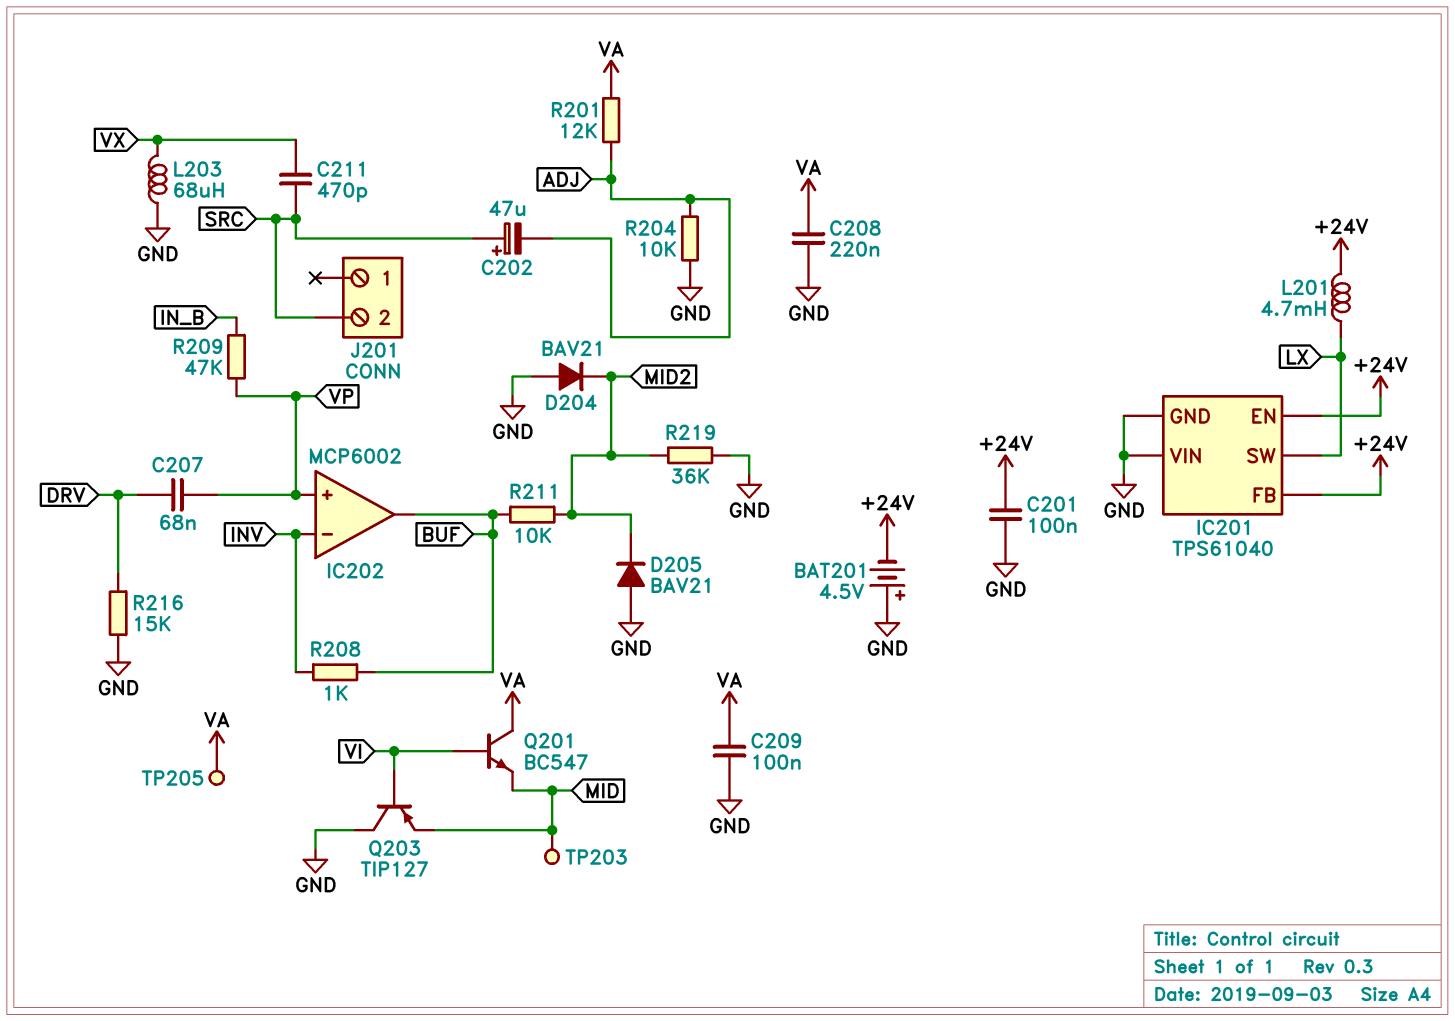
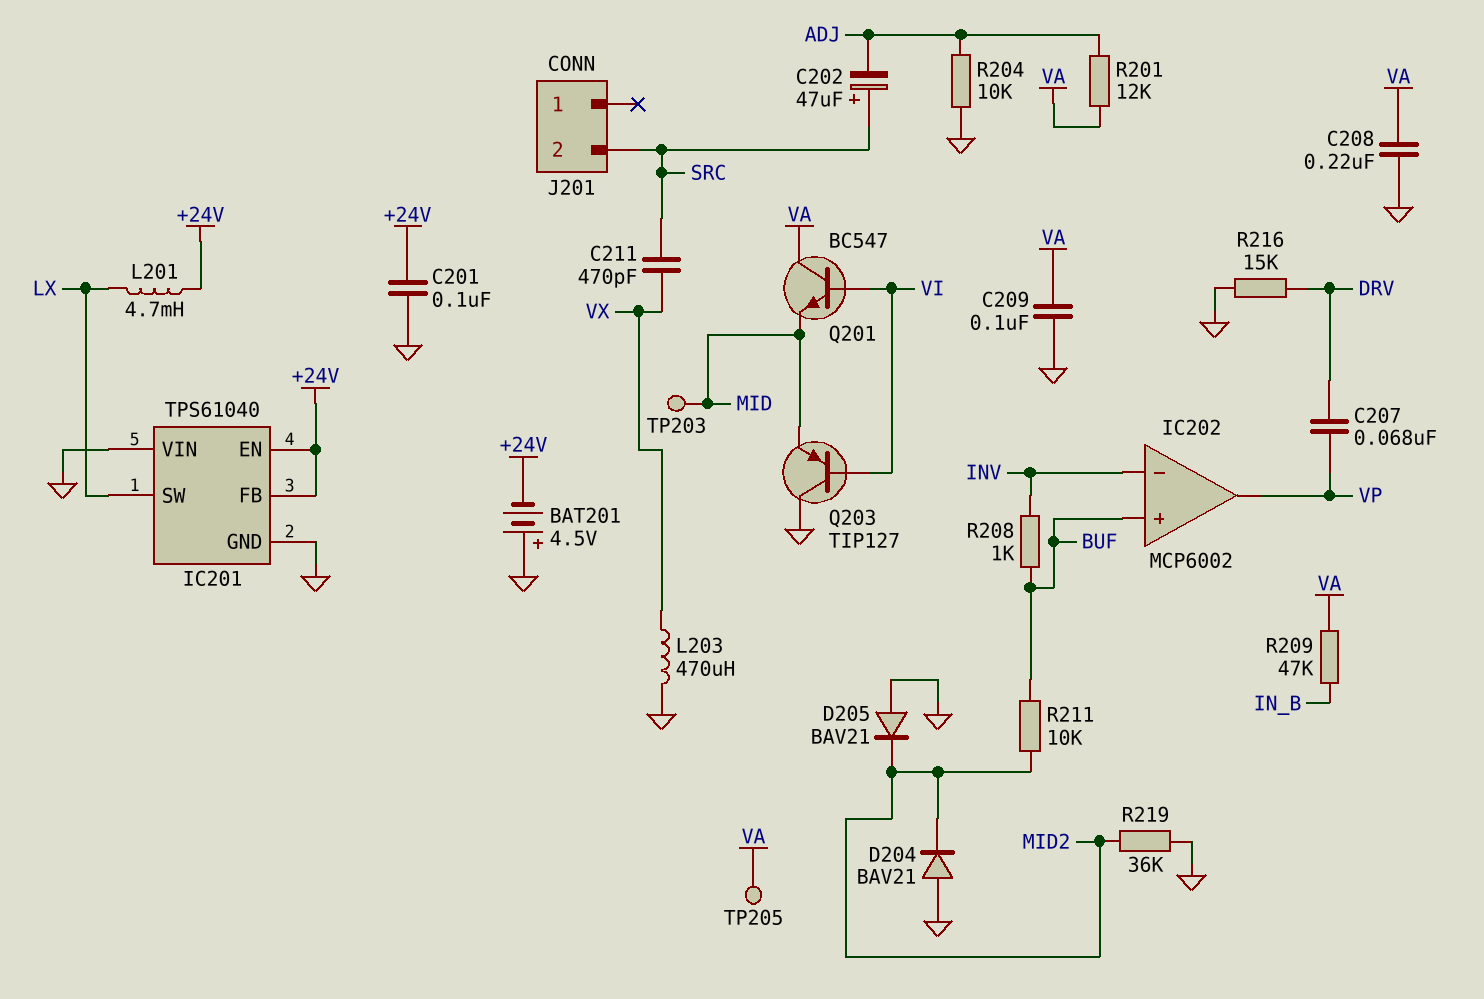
IC202 pin in+: VP -> BUF
IC202 pin out: BUF -> VP
L203: 68uH (GND, VX) -> 470uH (GND, VX)
R209: 47k (IN_B, VP) -> 47k (IN_B, VA)

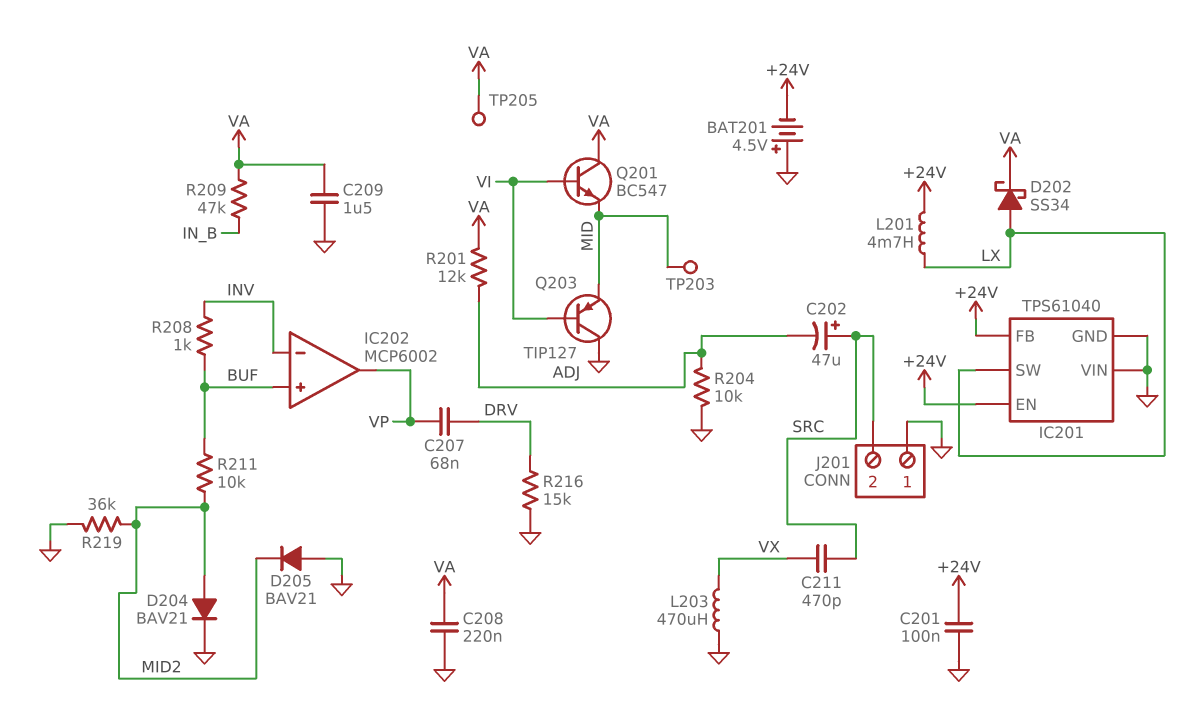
C209: 100nF (GND, VA) -> 1.5uF (GND, VA)
D202: none -> schottky SS34 (A LX, K VA)
D204: diode BAV21 (A GND, K MID2) -> diode BAV21 (A MID2, K GND)
J201 pin 1: none -> GND

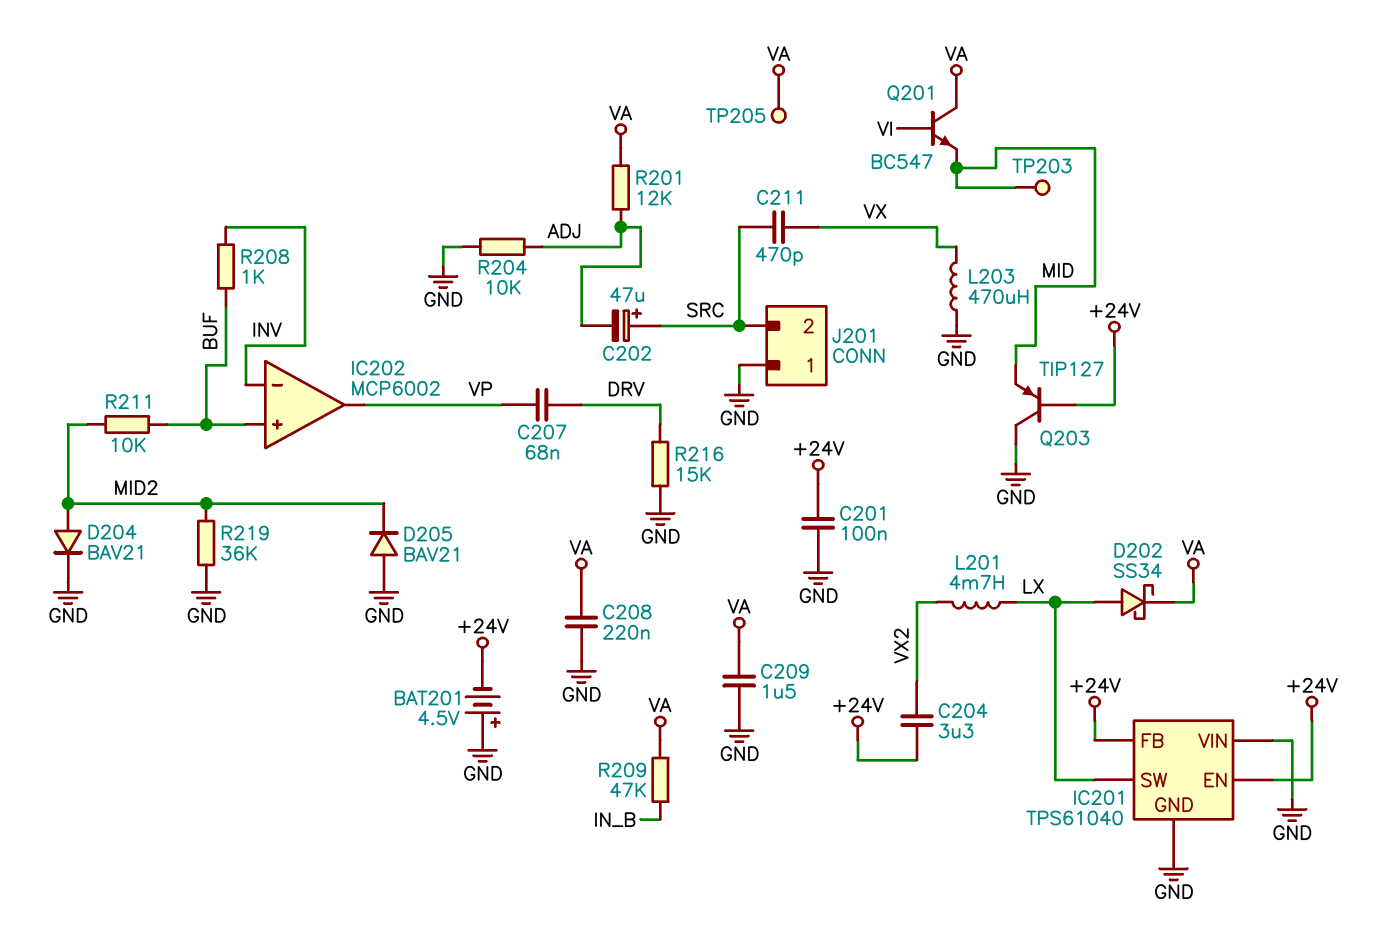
C204: none -> 3.3uF (+24V, VX2)
L201: 4.7mH (+24V, LX) -> 4.7mH (LX, VX2)
Q203: PNP TIP127 (B VI, C GND, E MID) -> PNP TIP127 (B +24V, C GND, E MID)

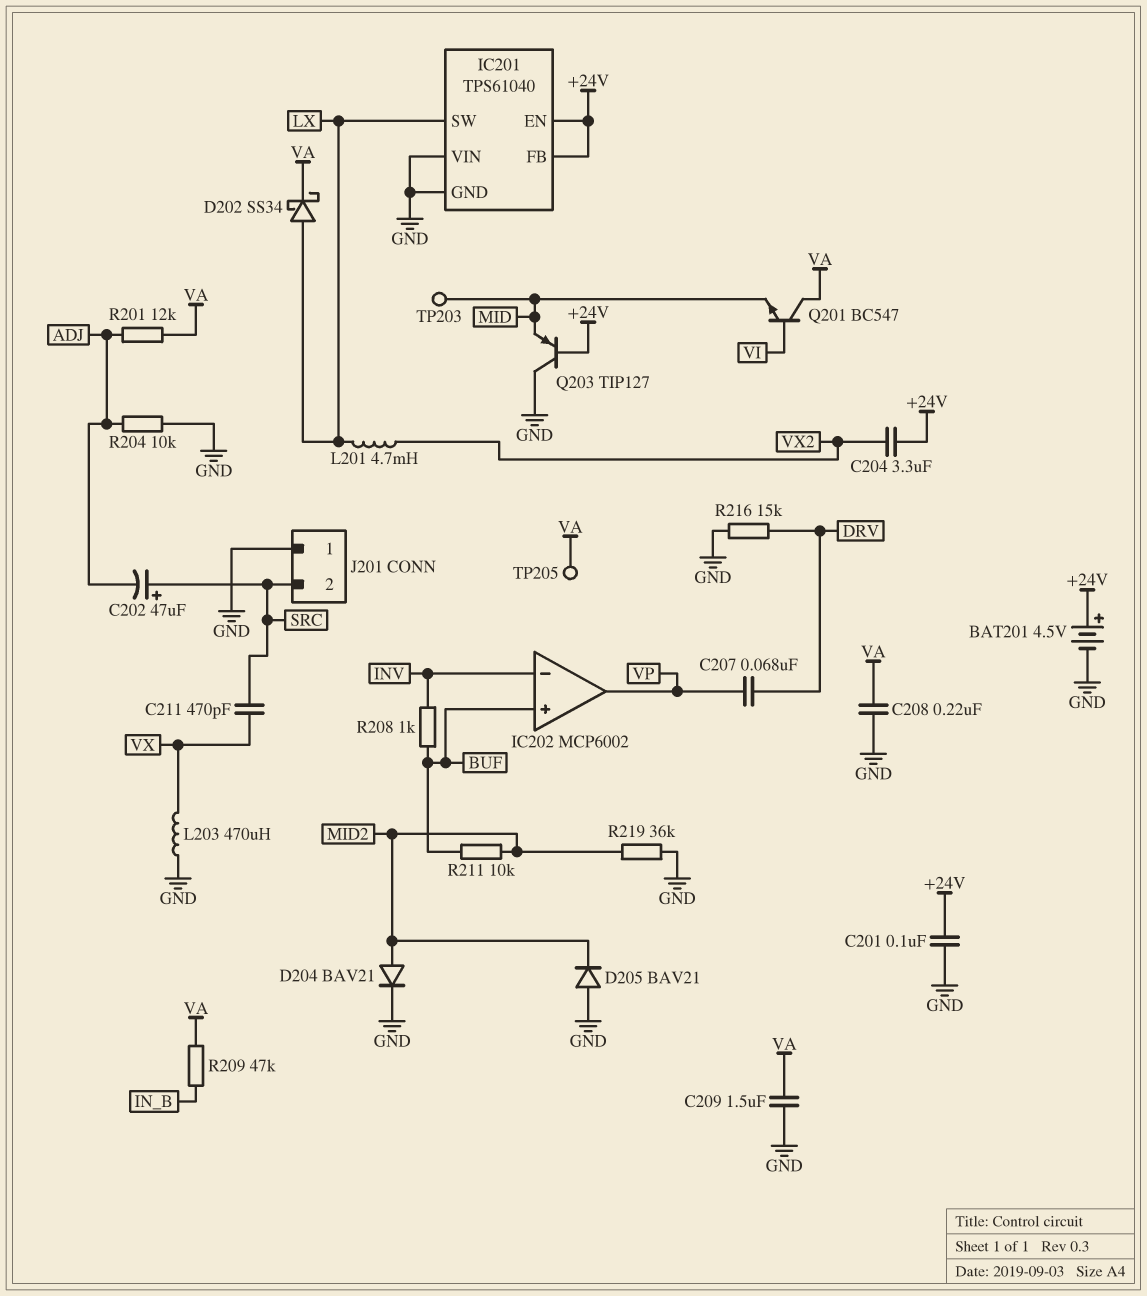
BAT201: 4.5V (plus GND, minus +24V) -> 4.5V (plus +24V, minus GND)

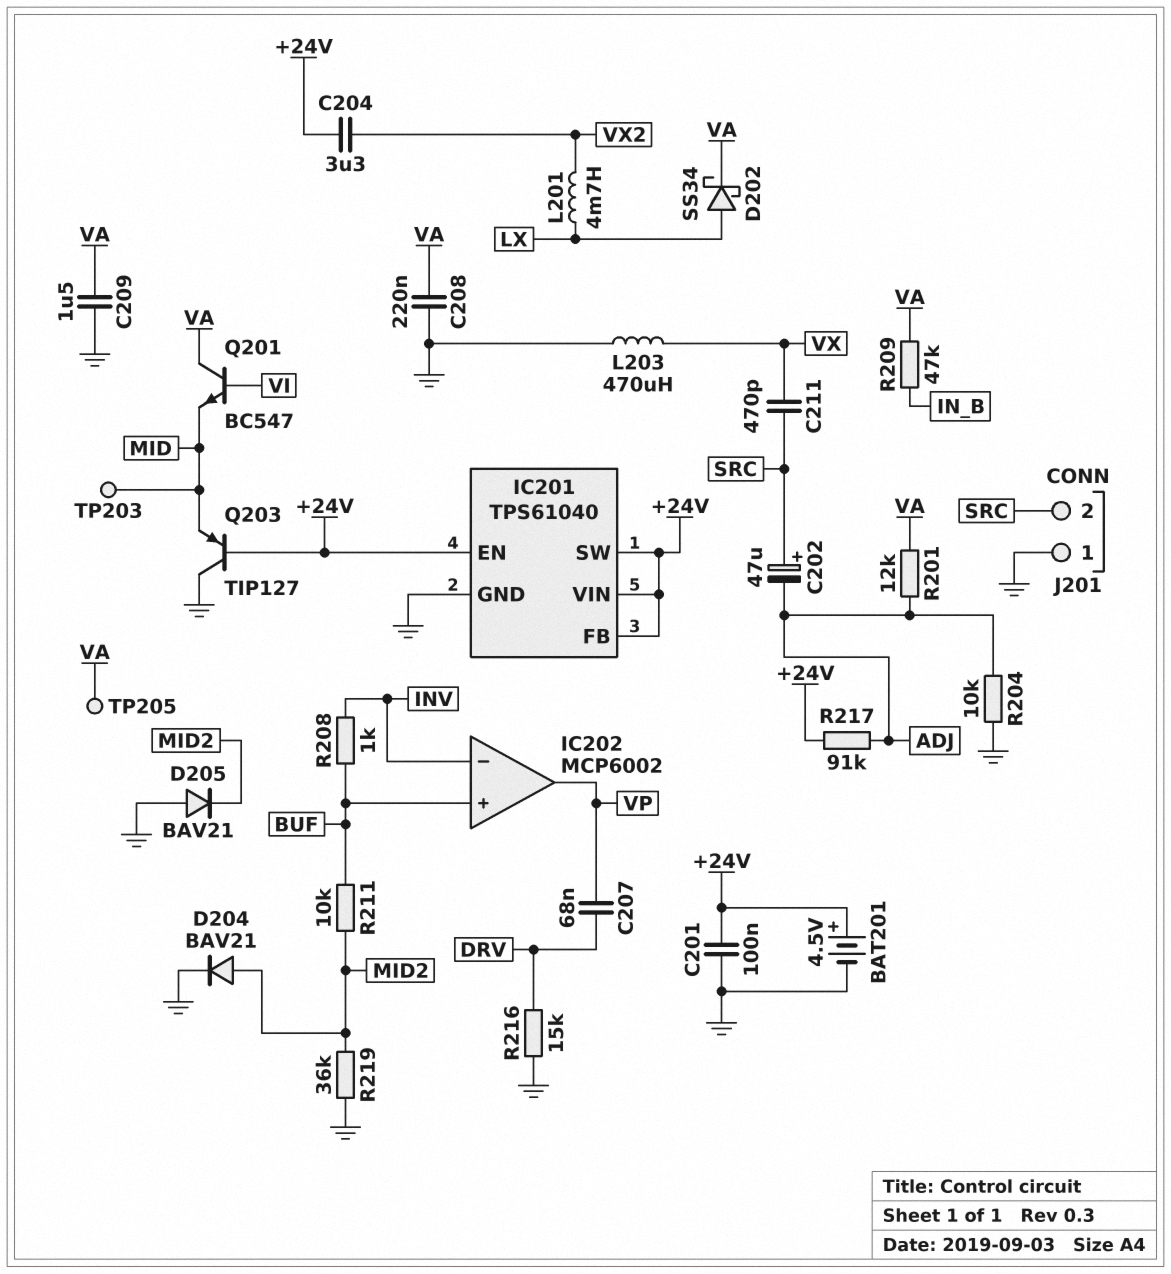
IC201 pin SW: LX -> +24V
IC201 pin VIN: GND -> +24V
R217: none -> 91k (+24V, ADJ)

